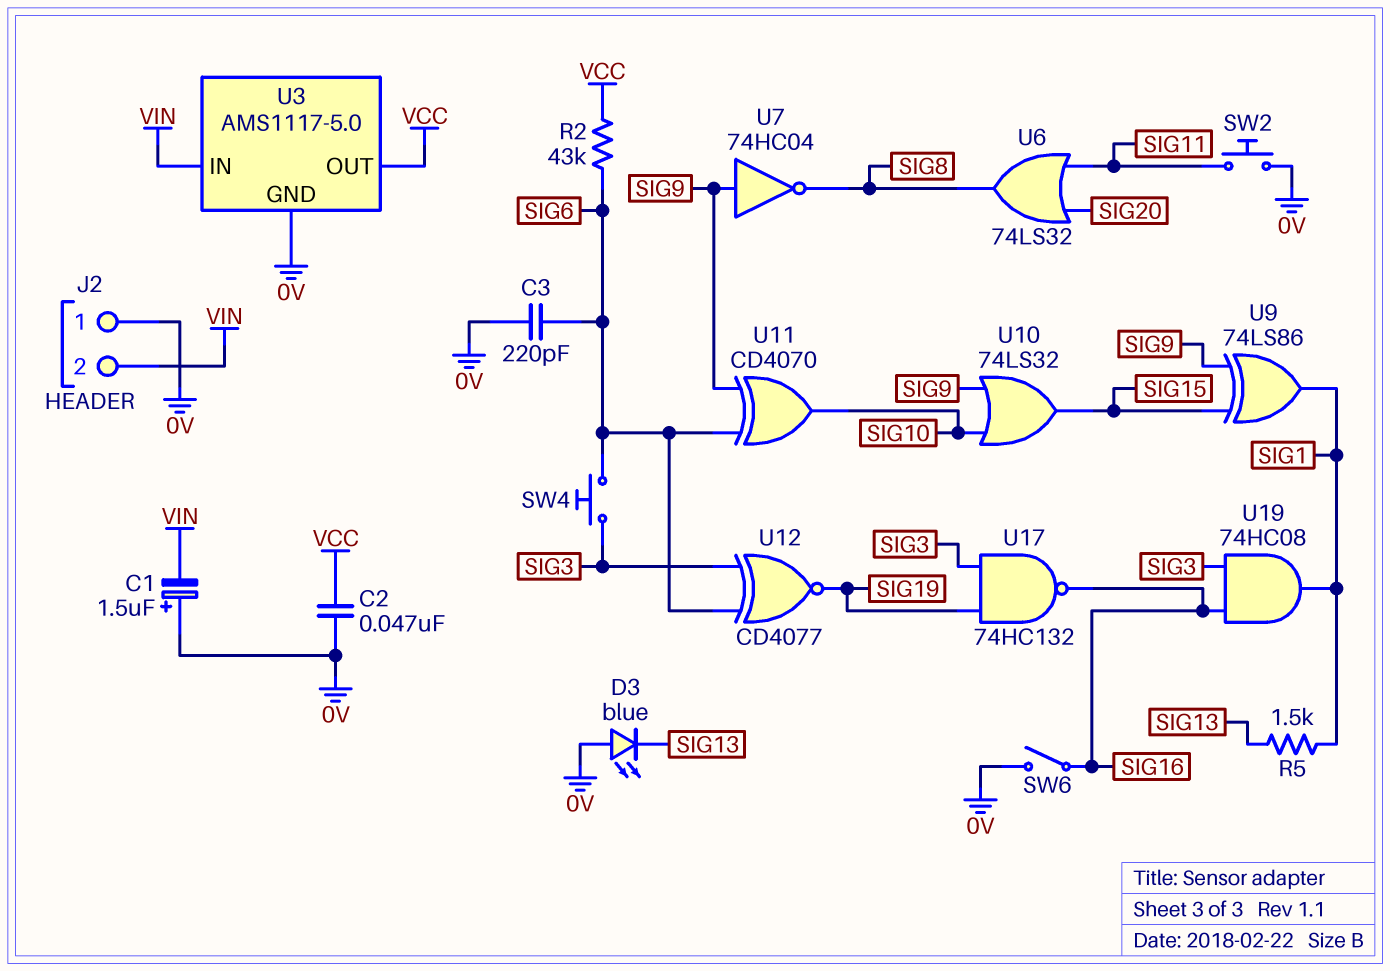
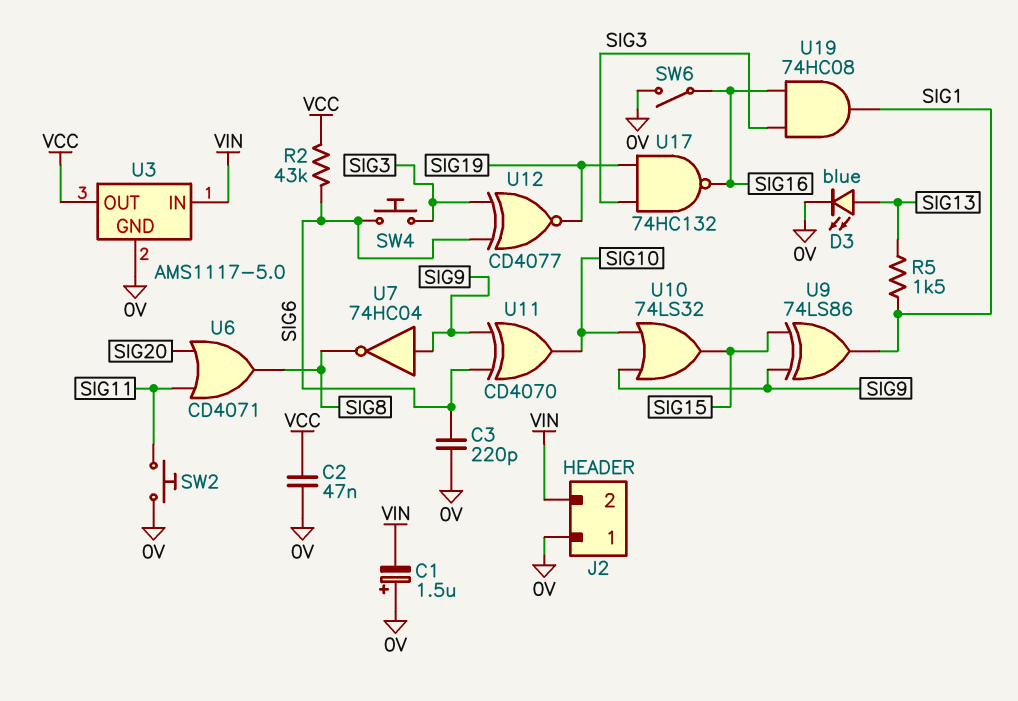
D3: LED blue (A 0V, K SIG13) -> LED blue (A SIG13, K 0V)
U6: OR 74LS32 (in SIG11, in SIG20, out SIG8) -> OR CD4071 (in SIG11, in SIG20, out SIG8)

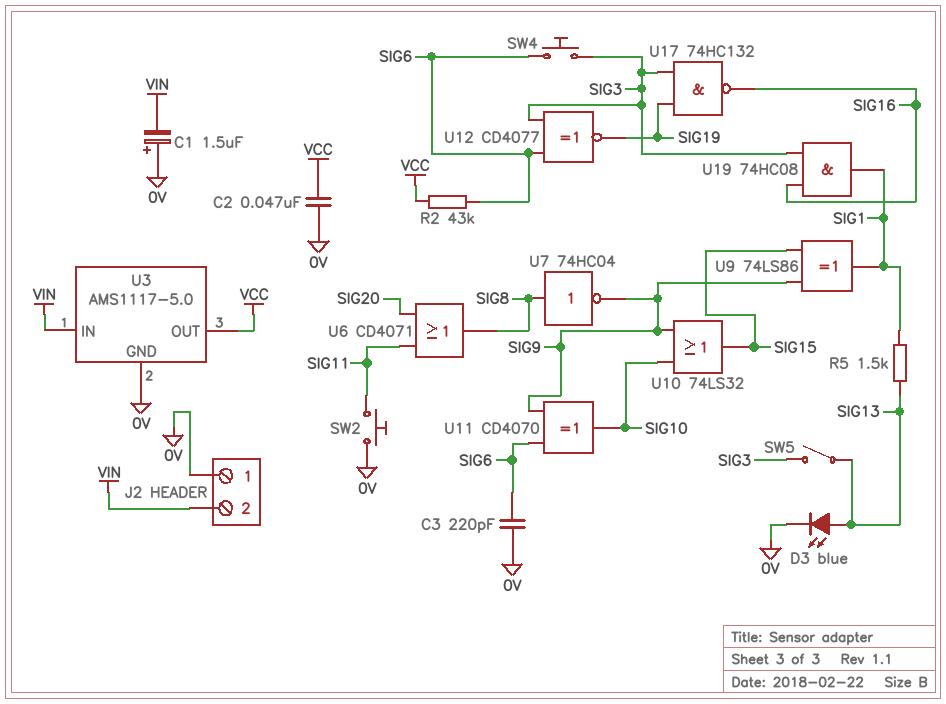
SW5: none -> switch (SIG3, SIG13)
SW6: switch (0V, SIG16) -> none
U7: NOT 74HC04 (in SIG9, out SIG8) -> NOT 74HC04 (in SIG8, out SIG9)

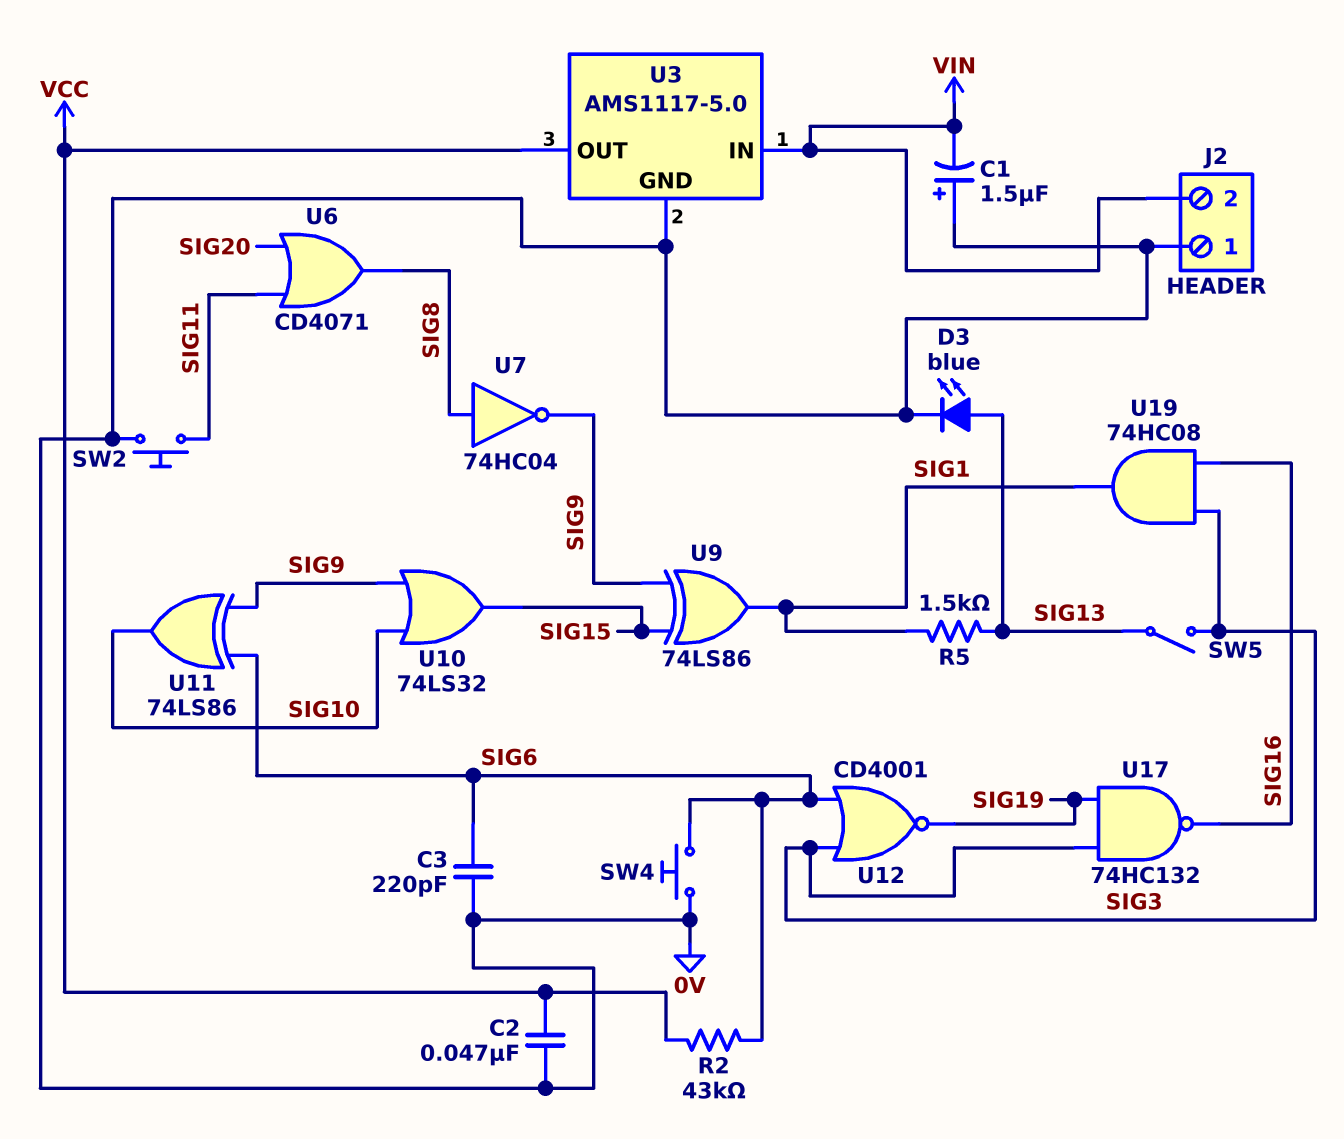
SW4: button (SIG3, SIG6) -> button (0V, SIG6)
U11: XOR CD4070 (in SIG6, in SIG9, out SIG10) -> XOR 74LS86 (in SIG6, in SIG9, out SIG10)
U12: XNOR CD4077 (in SIG3, in SIG6, out SIG19) -> NOR CD4001 (in SIG3, in SIG6, out SIG19)

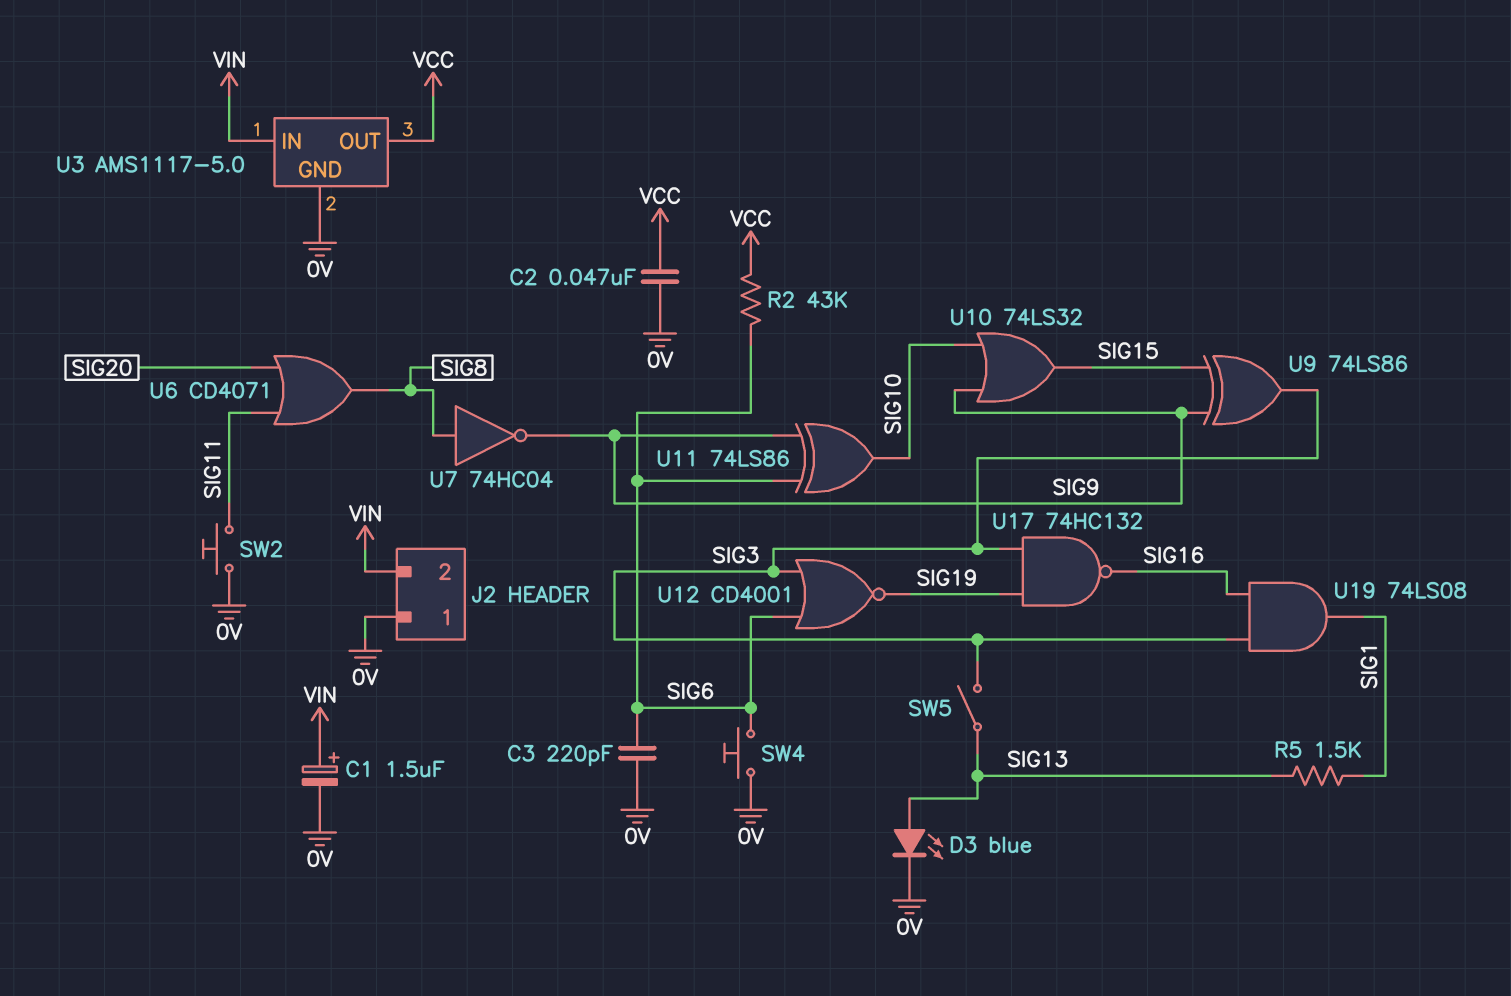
C1: 1.5uF (plus 0V, minus VIN) -> 1.5uF (plus VIN, minus 0V)
U9: XOR 74LS86 (in SIG9, in SIG15, out SIG1) -> XOR 74LS86 (in SIG9, in SIG15, out SIG3)
U19: AND 74HC08 (in SIG3, in SIG16, out SIG1) -> AND 74LS08 (in SIG3, in SIG16, out SIG1)

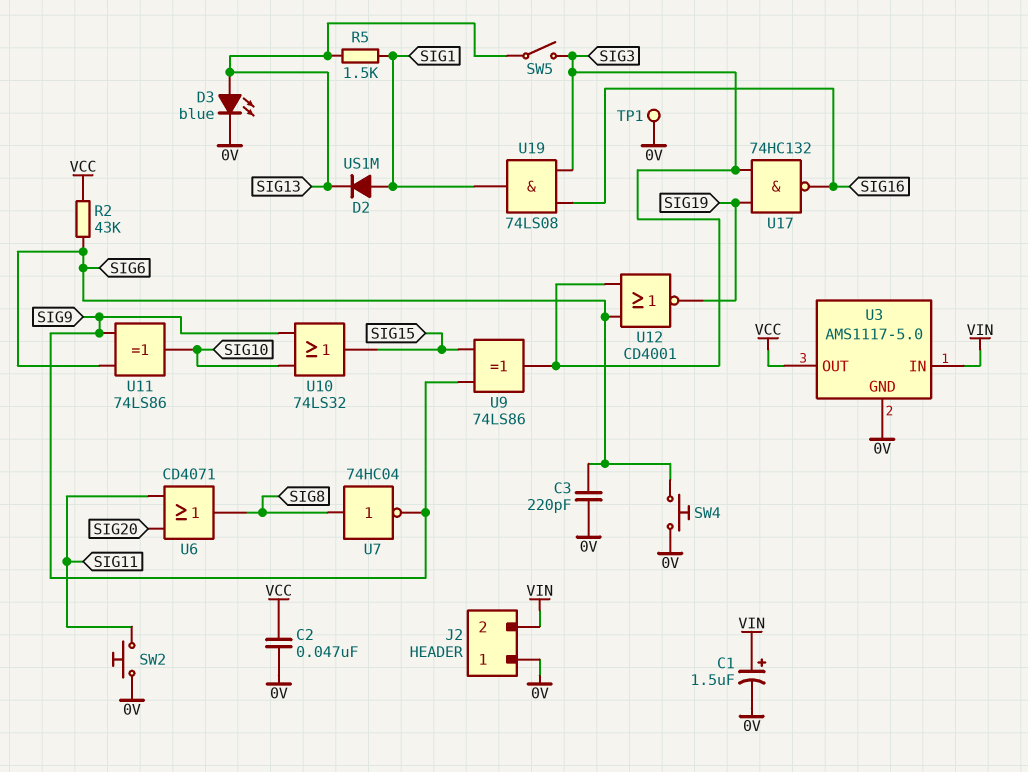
D2: none -> diode US1M (A SIG1, K SIG13)
TP1: none -> test point (0V)

